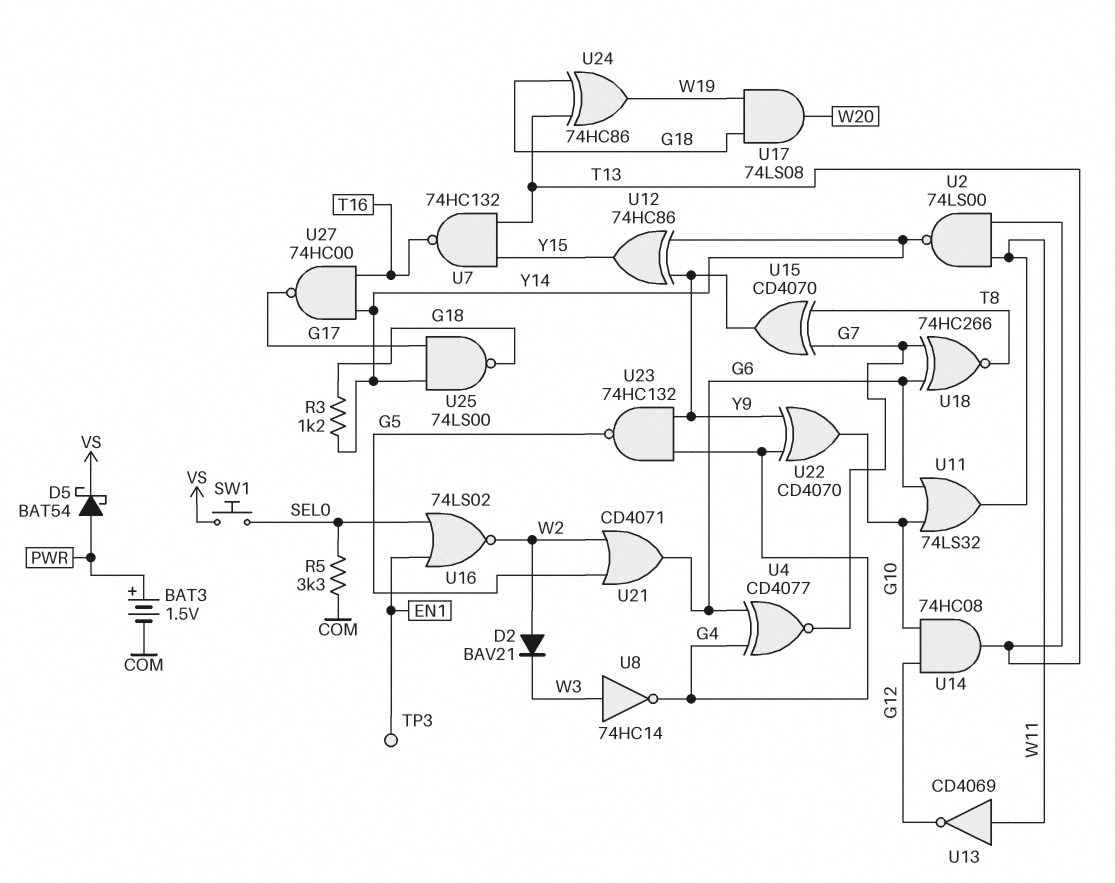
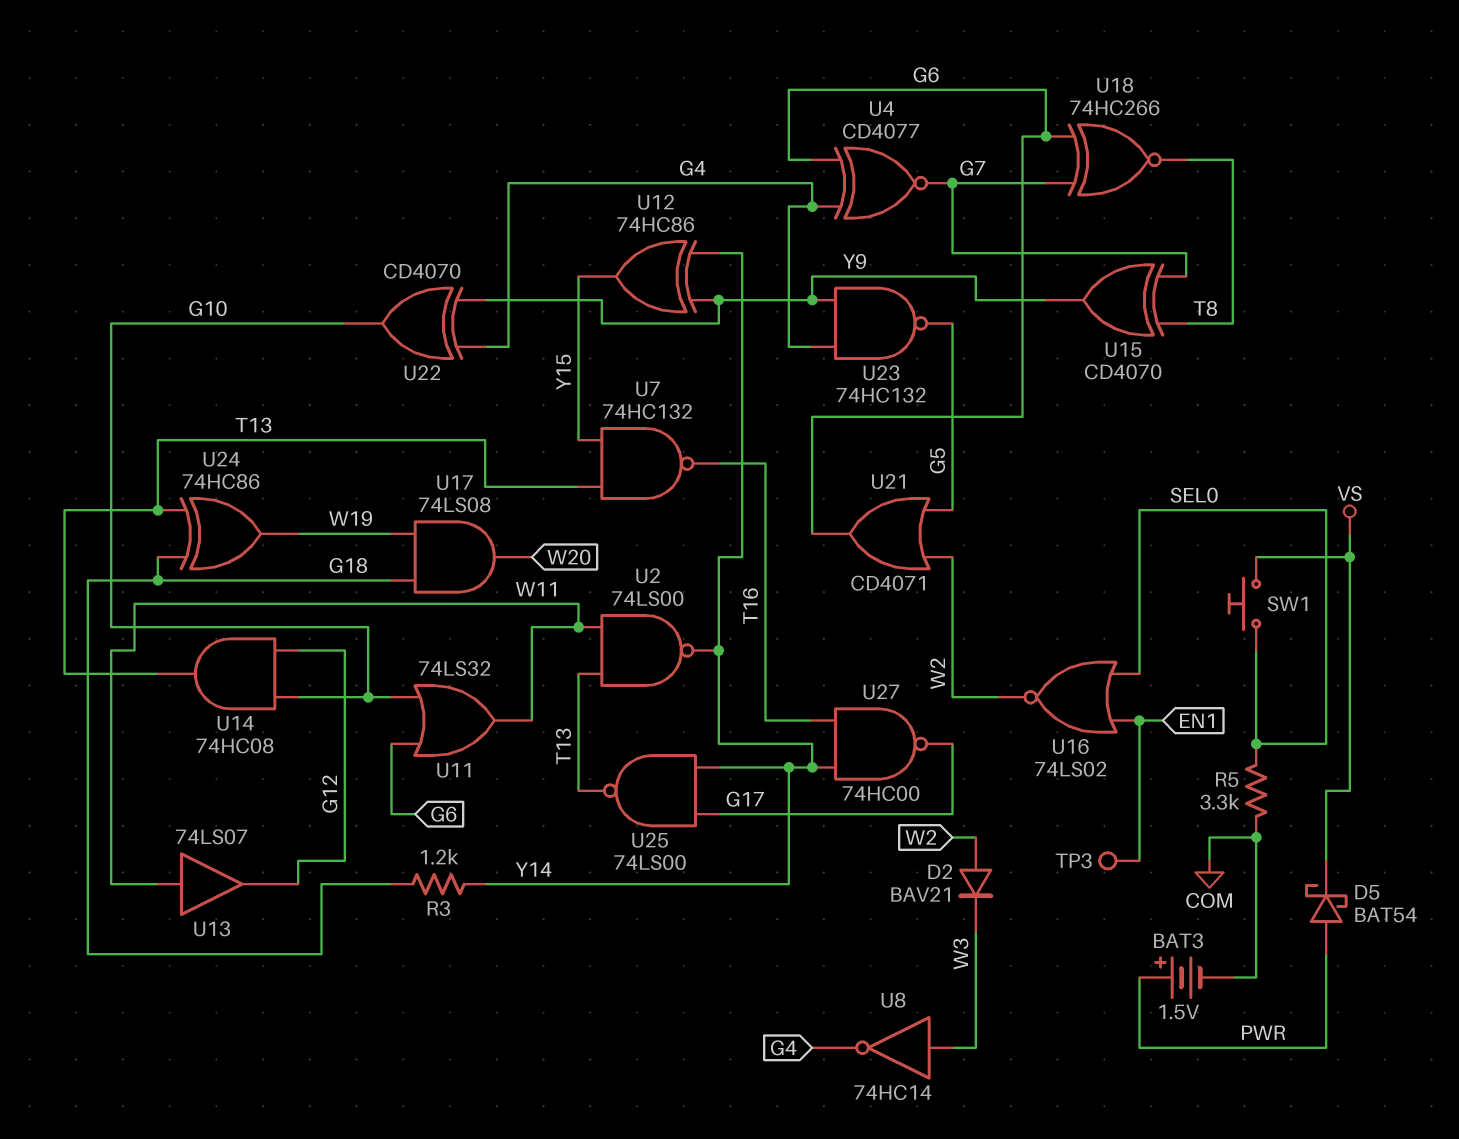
U13: NOT CD4069 (in W11, out G12) -> buffer 74LS07 (in W11, out G12)
U25: NAND 74LS00 (in G17, in Y14, out G18) -> NAND 74LS00 (in G17, in Y14, out T13)

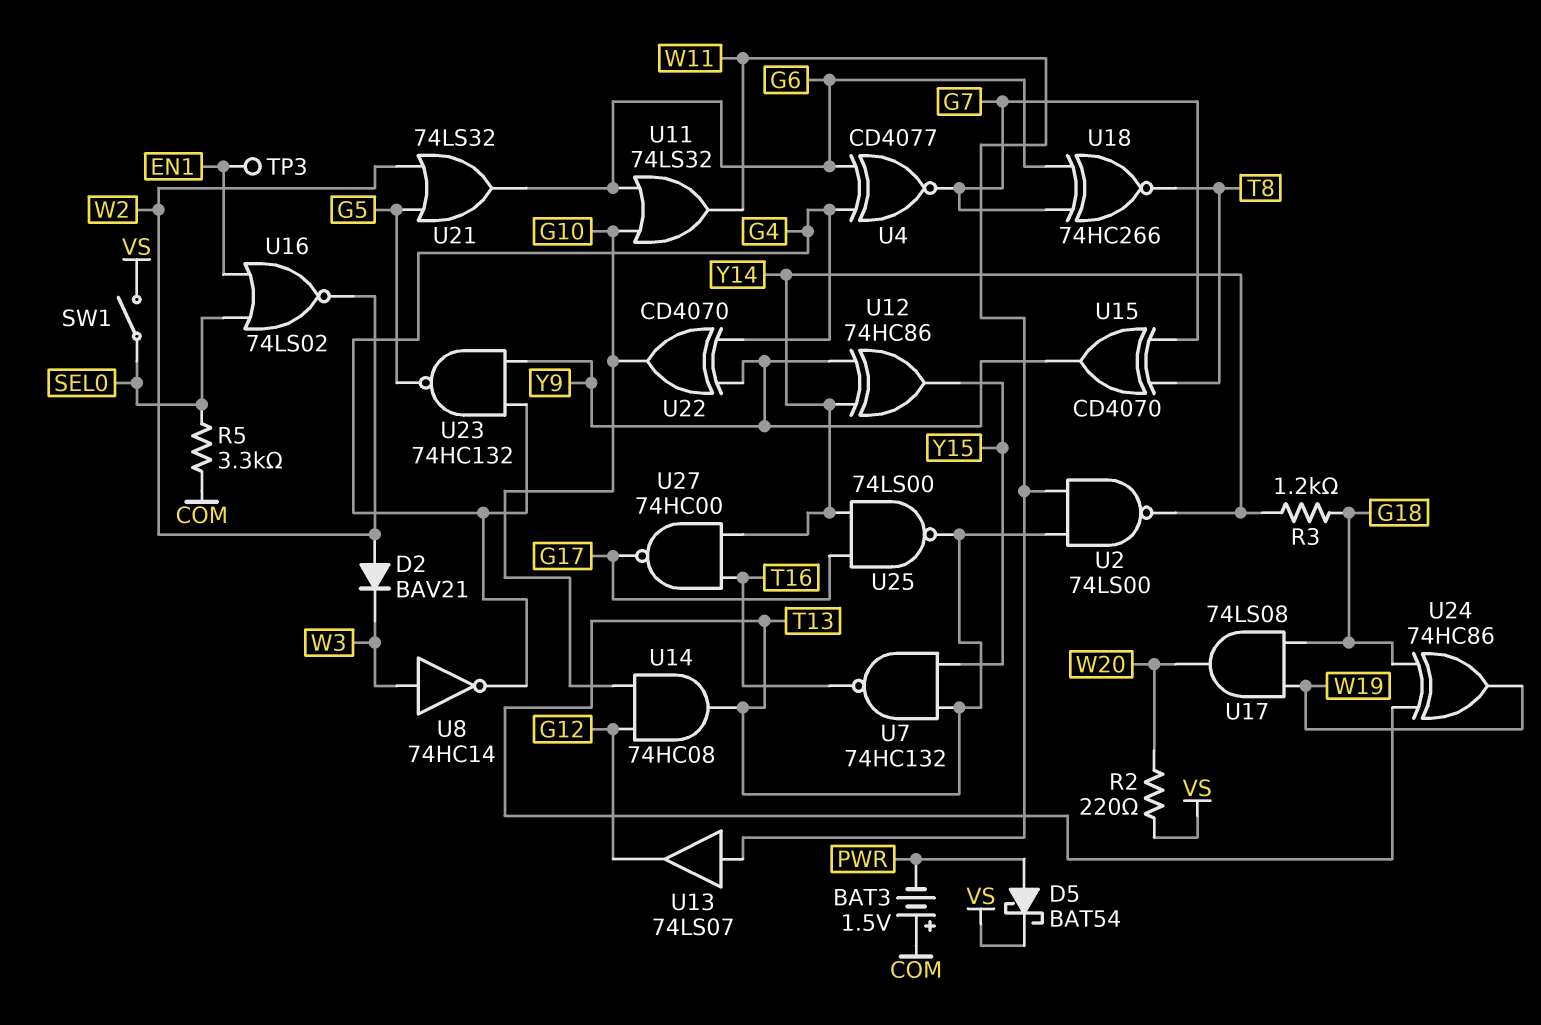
BAT3: 1.5V (plus PWR, minus COM) -> 1.5V (plus COM, minus PWR)
R2: none -> 220 (VS, W20)
SW1: button (SEL0, VS) -> switch (SEL0, VS)
U21: OR CD4071 (in G5, in W2, out G6) -> OR 74LS32 (in G5, in W2, out G6)

